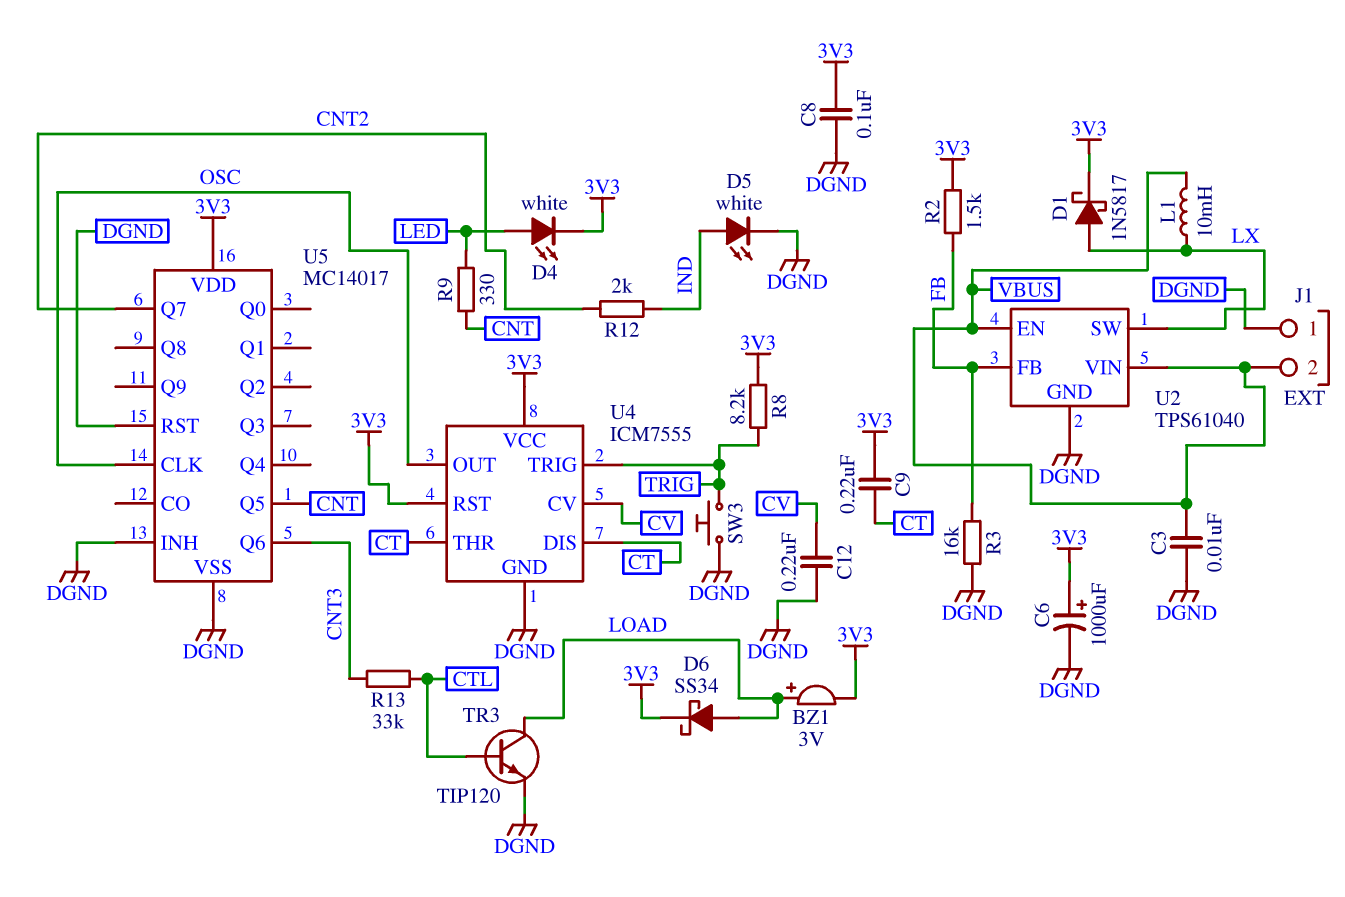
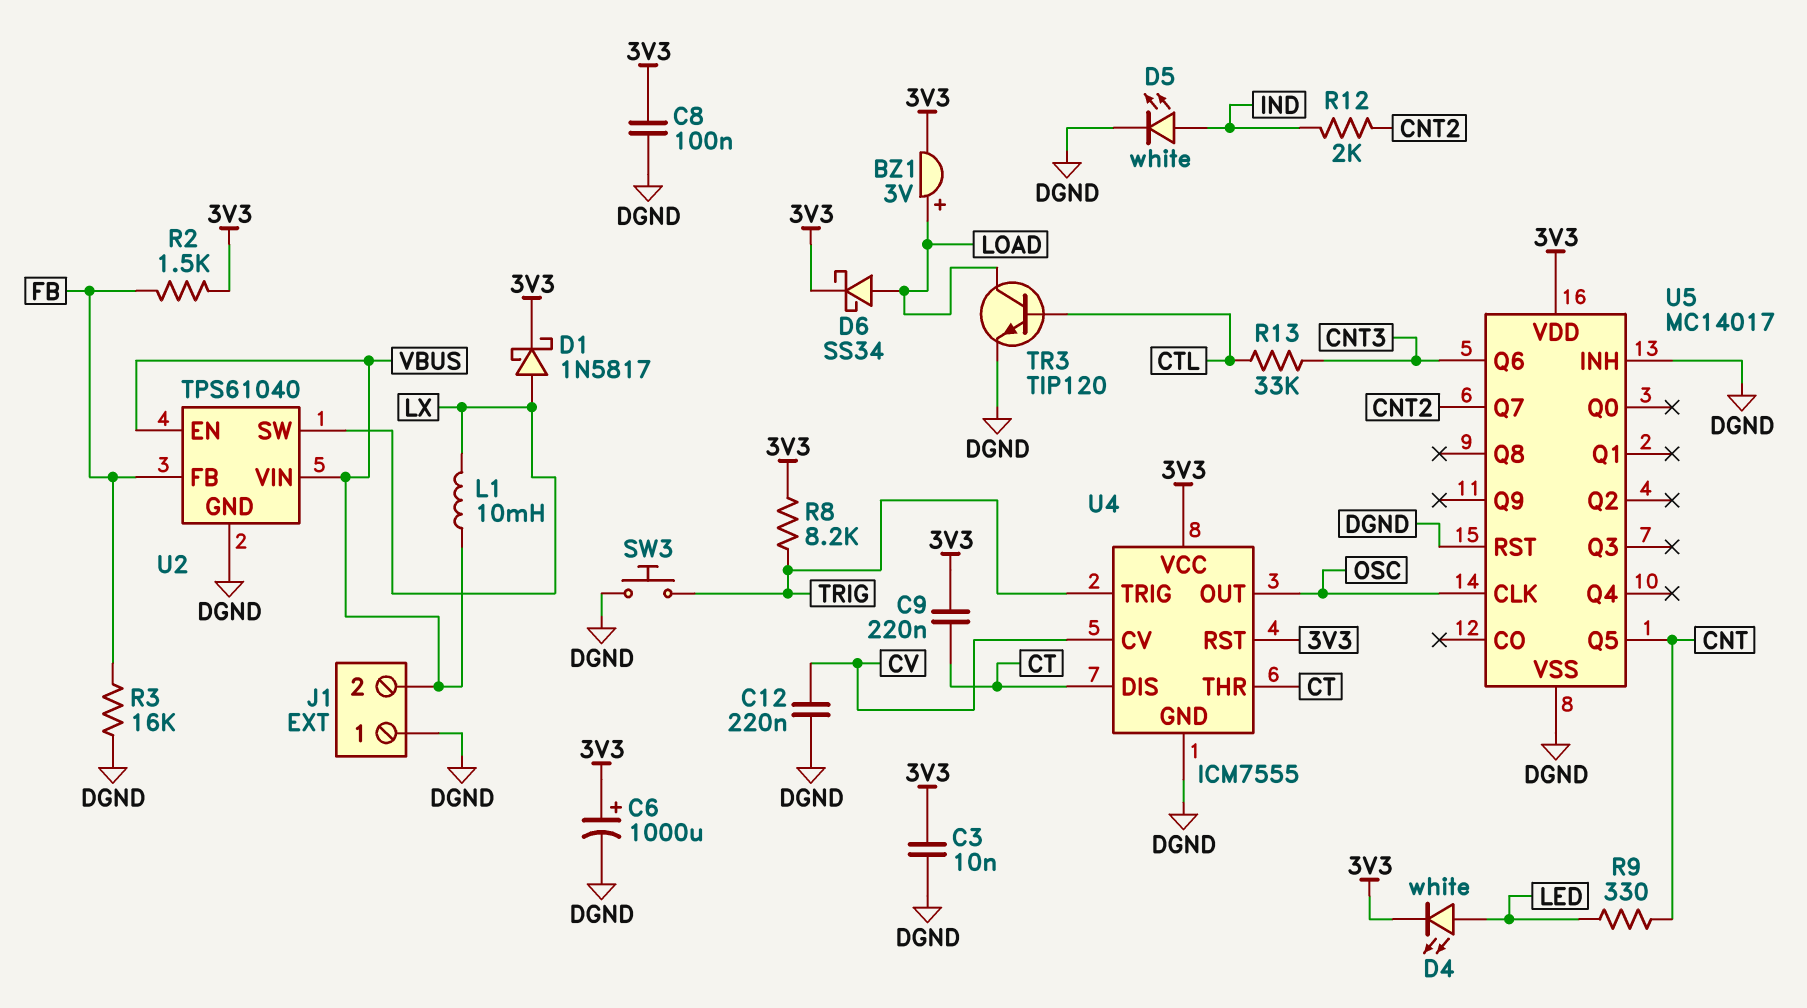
C3: 10nF (DGND, VBUS) -> 10nF (3V3, DGND)

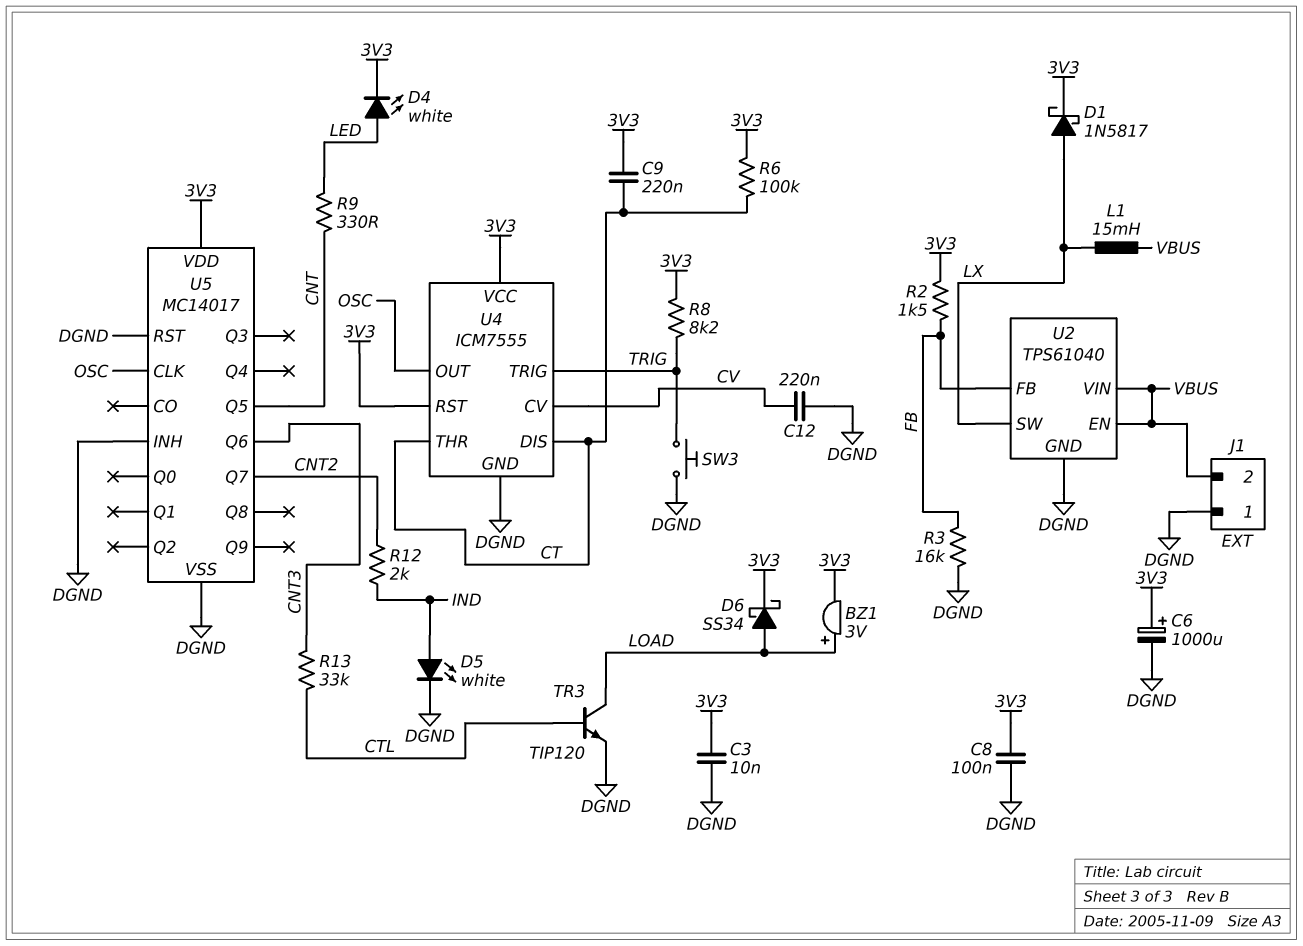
L1: 10mH (LX, VBUS) -> 15mH (LX, VBUS)
R6: none -> 100k (3V3, CT)

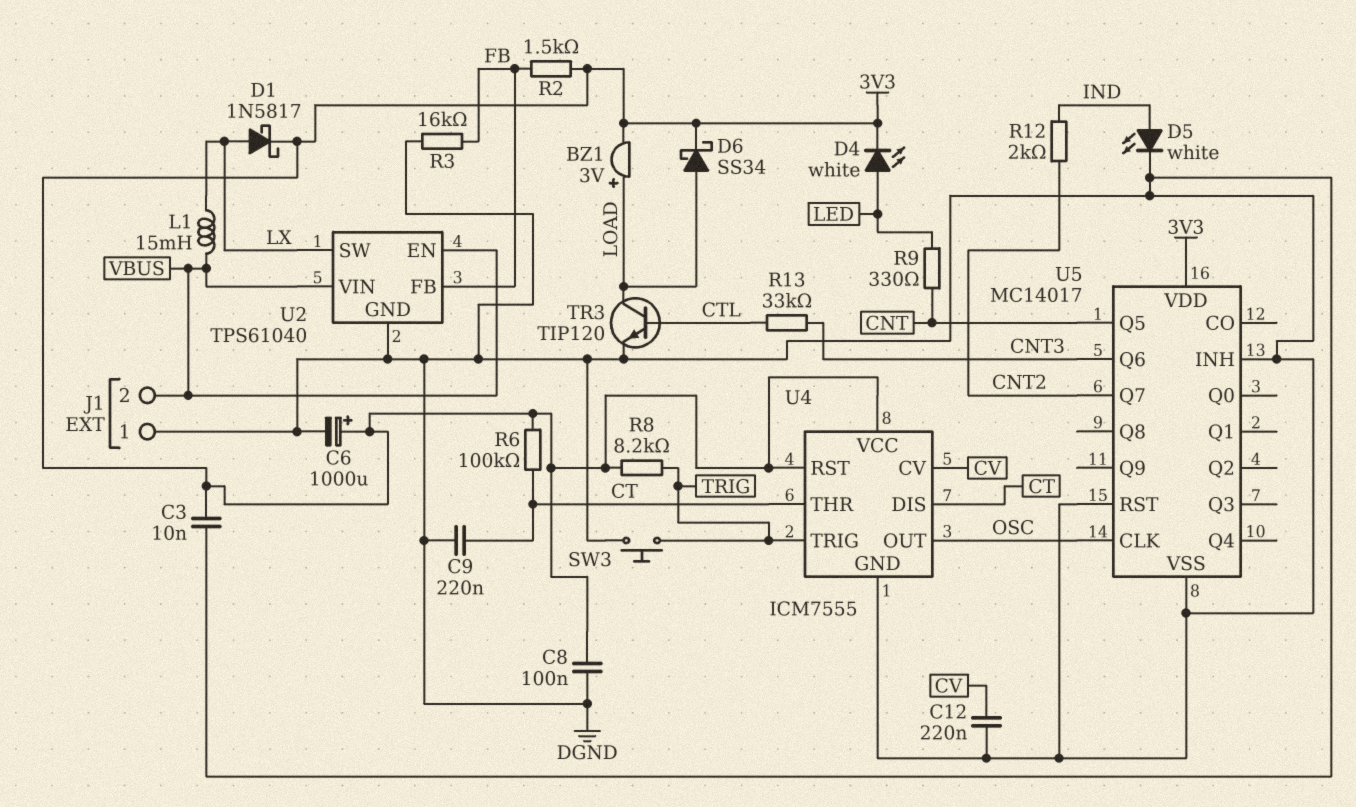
C9: 220nF (3V3, CT) -> 220nF (CT, DGND)

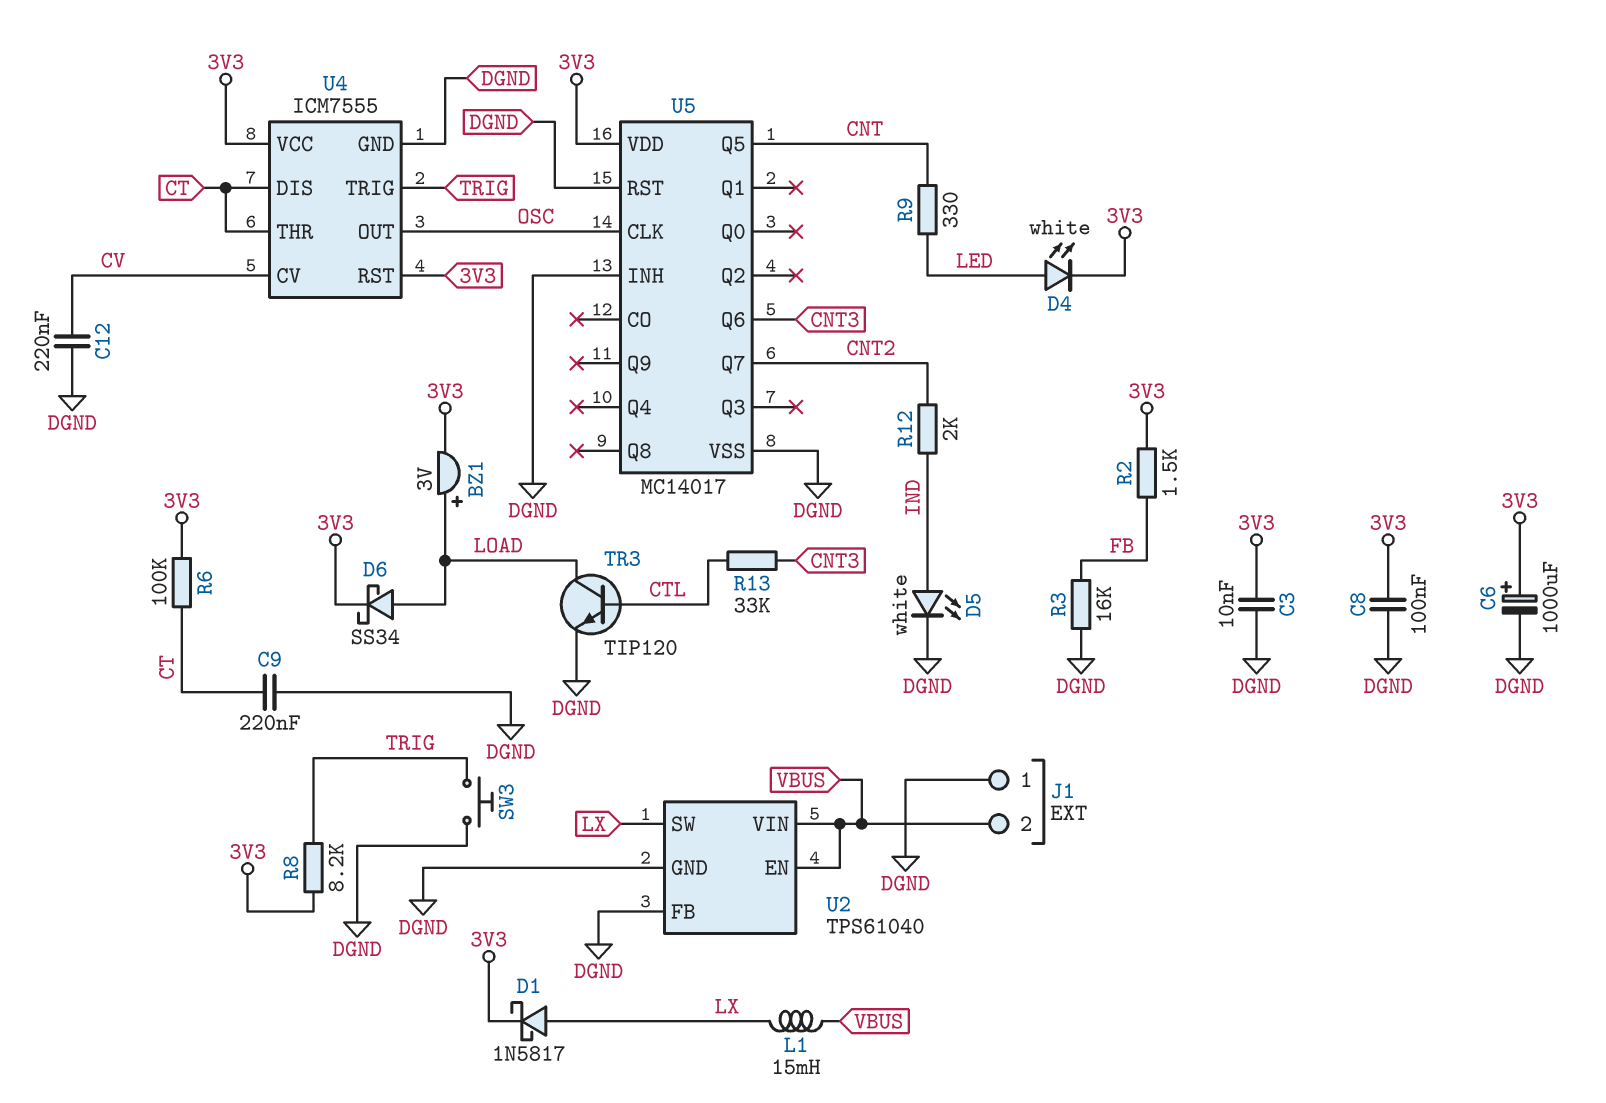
U2 pin FB: FB -> DGND

